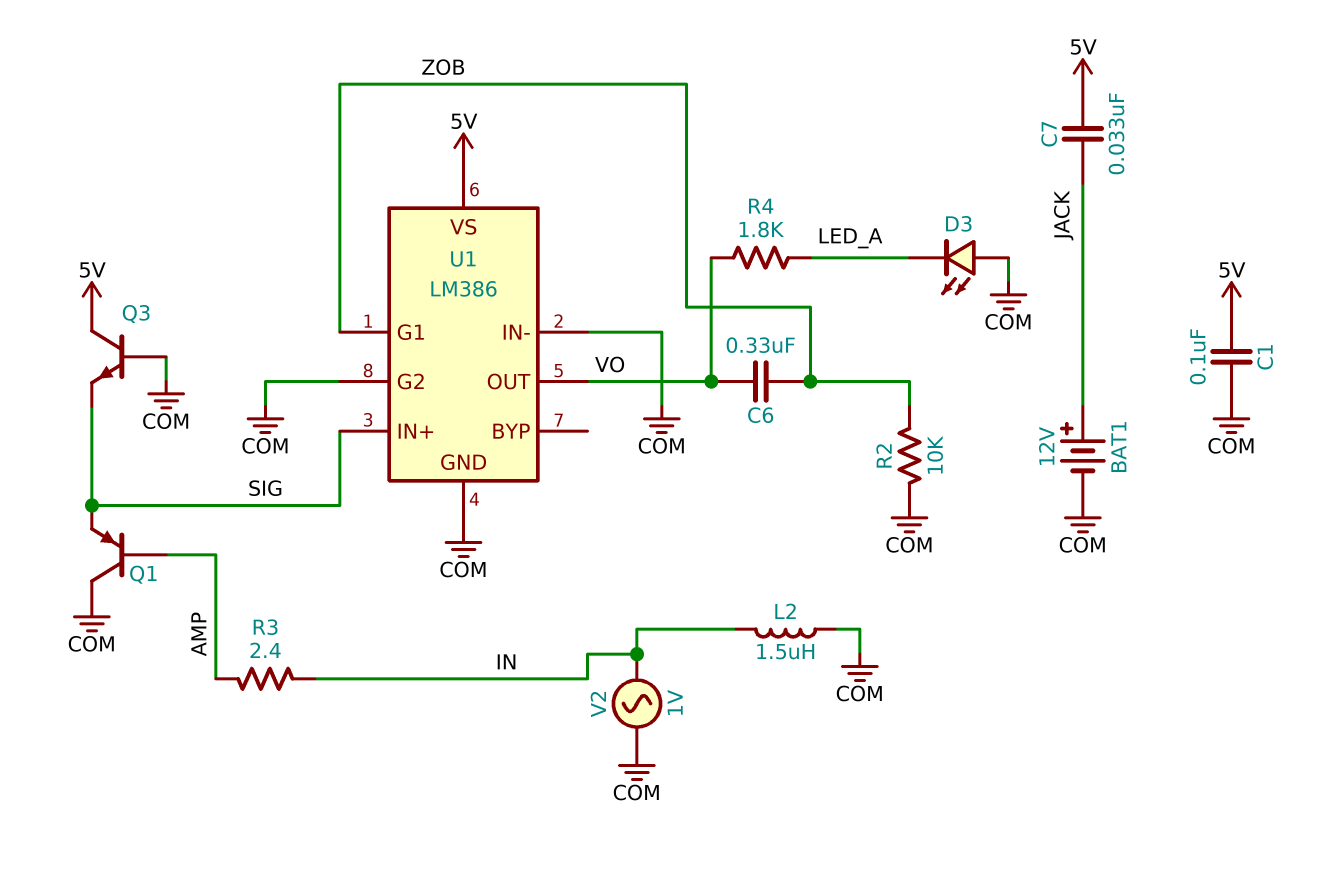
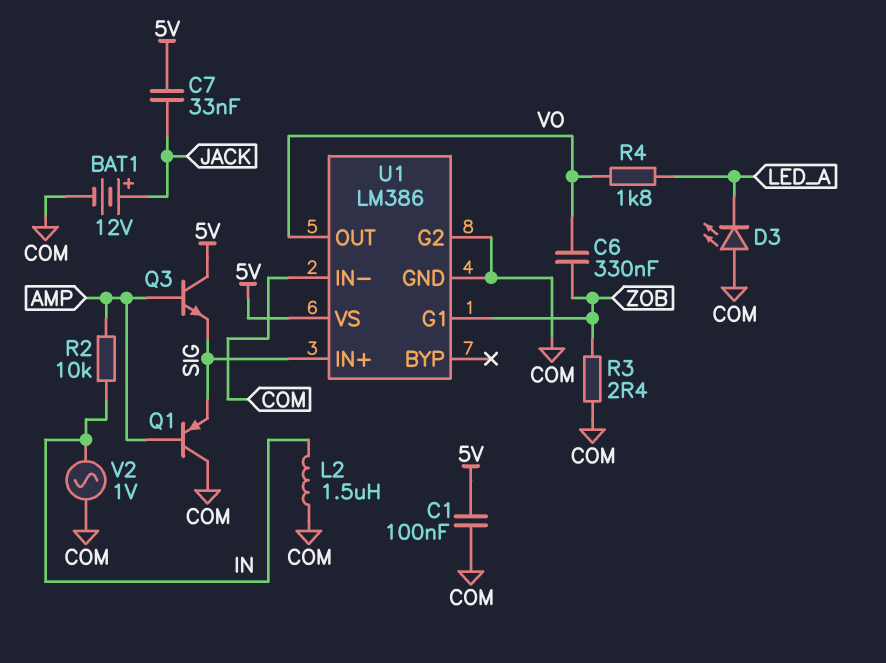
Q3: NPN (B COM, C 5V, E SIG) -> NPN (B AMP, C 5V, E SIG)
R2: 10k (COM, ZOB) -> 10k (AMP, IN)
R3: 2.4 (AMP, IN) -> 2.4 (COM, ZOB)

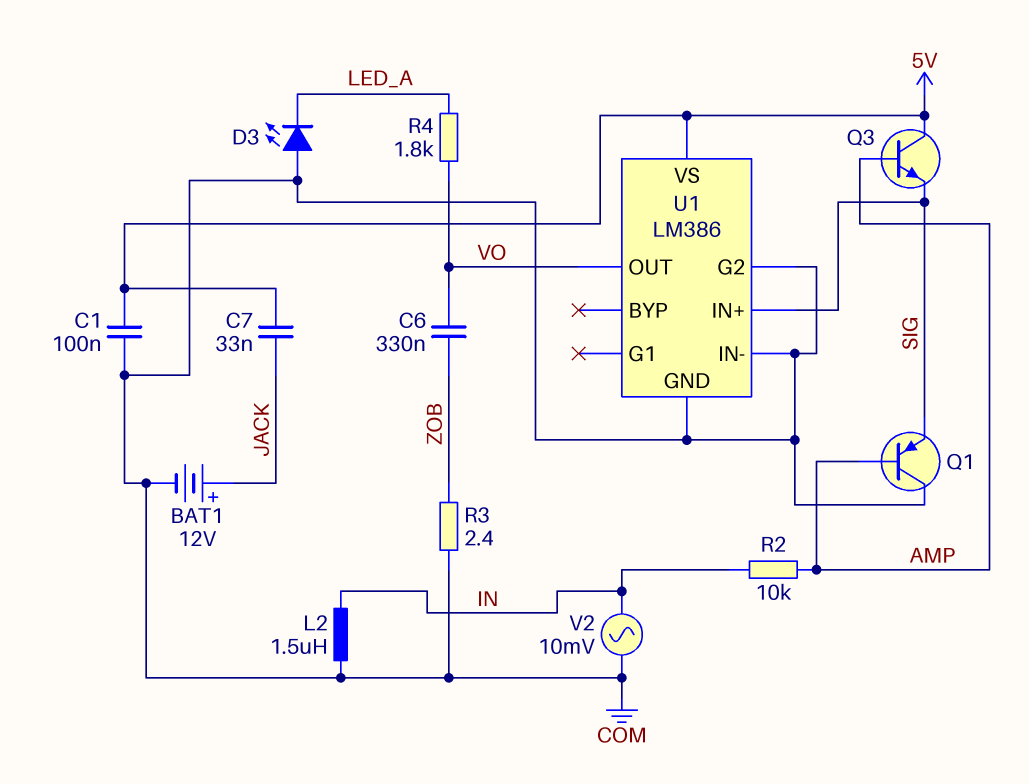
U1 pin G1: ZOB -> none
V2: AC 1V (COM, IN) -> AC 10mV (COM, IN)

